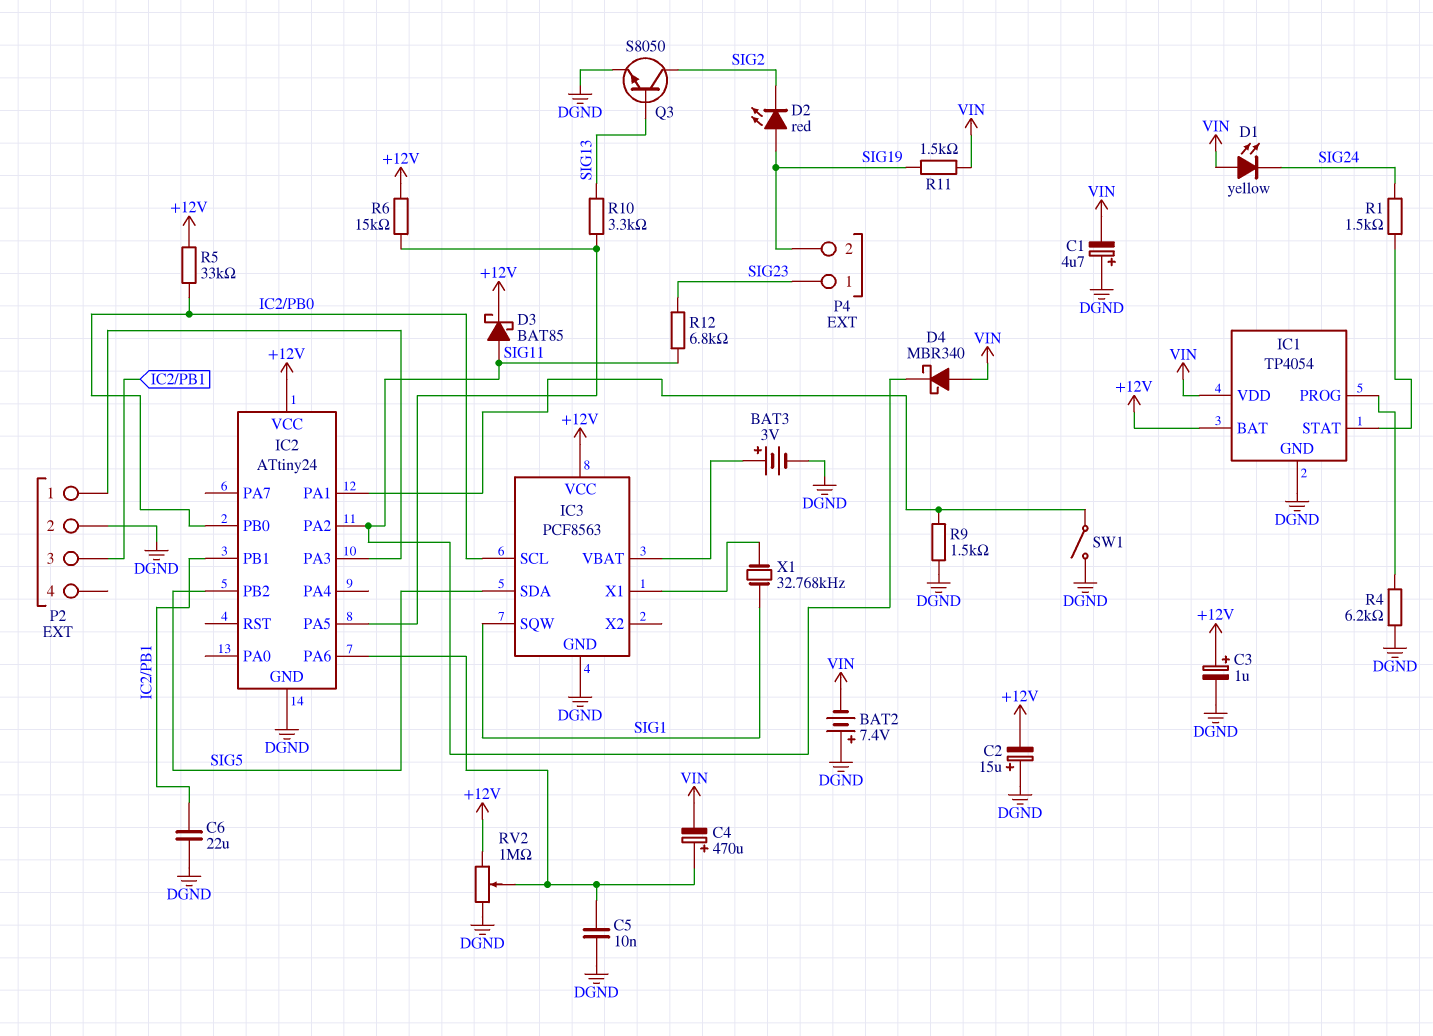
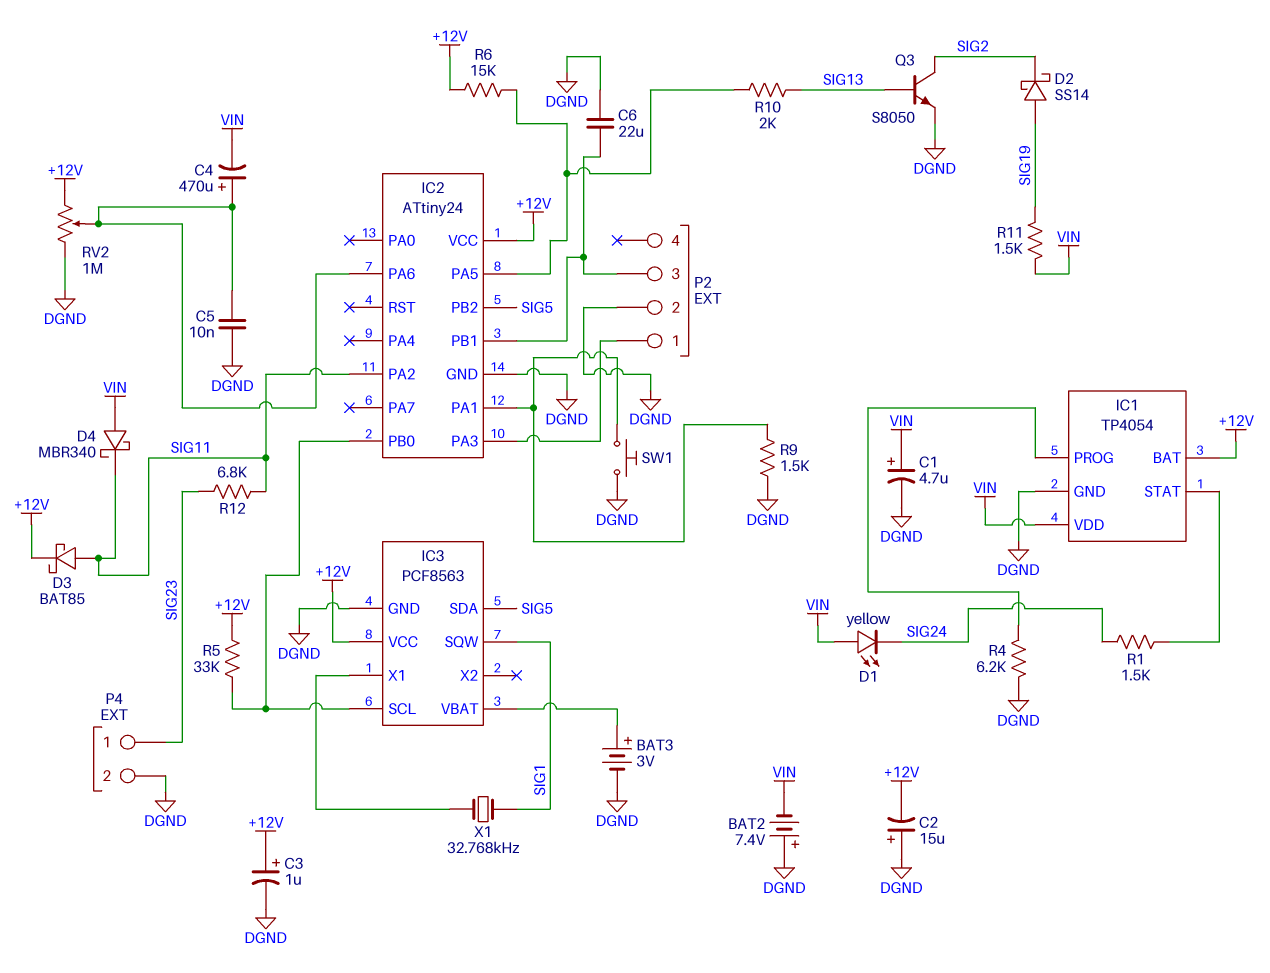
C1: 4.7uF (plus DGND, minus VIN) -> 4.7uF (plus VIN, minus DGND)
D2: LED red (A SIG19, K SIG2) -> schottky SS14 (A SIG19, K SIG2)
P4 pin 2: SIG19 -> DGND
R10: 3.3k (IC2/PA5, SIG13) -> 2k (IC2/PA5, SIG13)
SW1: switch (DGND, IC2/PA1) -> button (DGND, IC2/PA1)

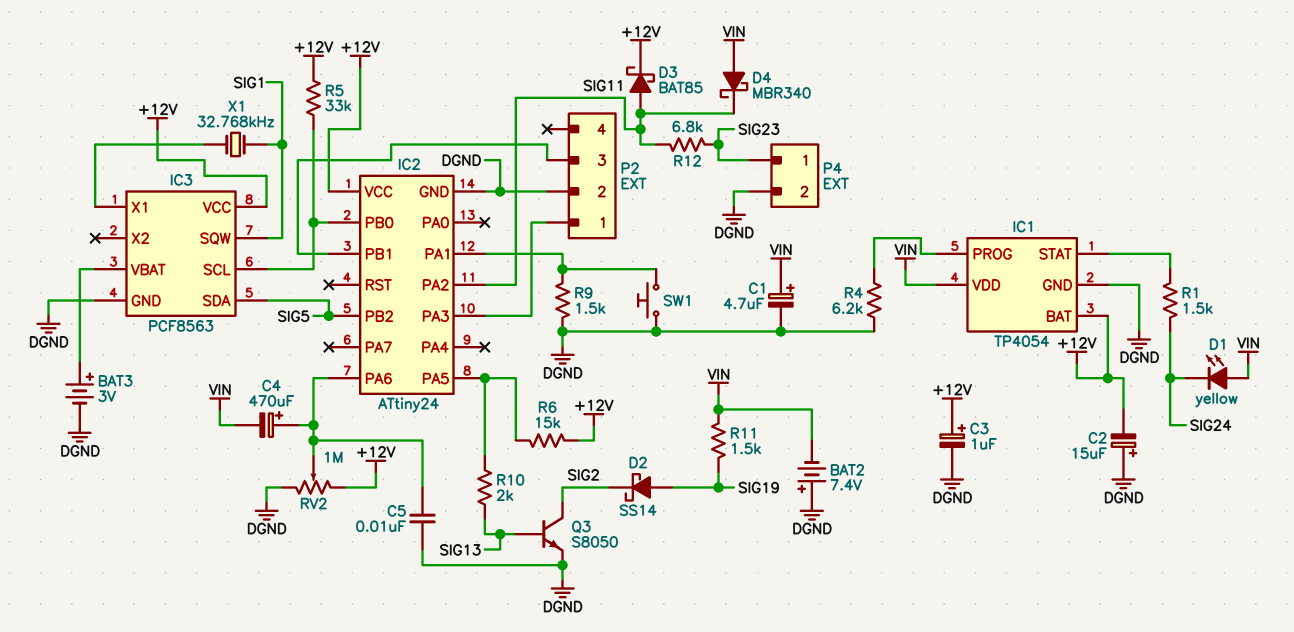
C6: 22uF (DGND, IC2/PB1) -> none

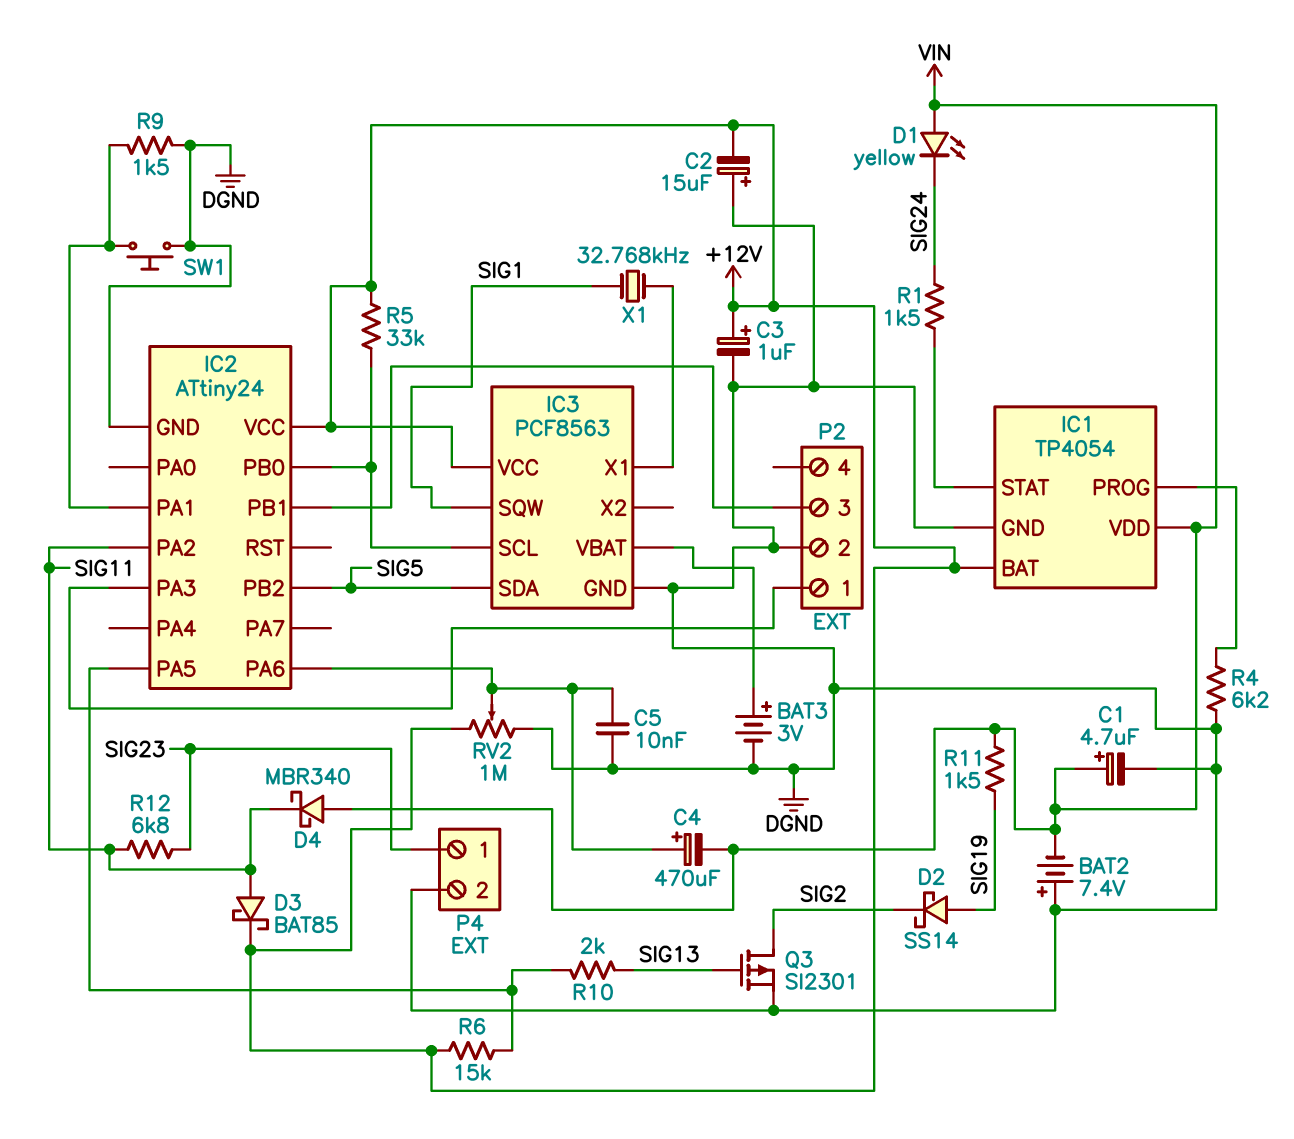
Q3: NPN S8050 (B SIG13, C SIG2, E DGND) -> PMOS SI2301 (G SIG13, D SIG2, S DGND)

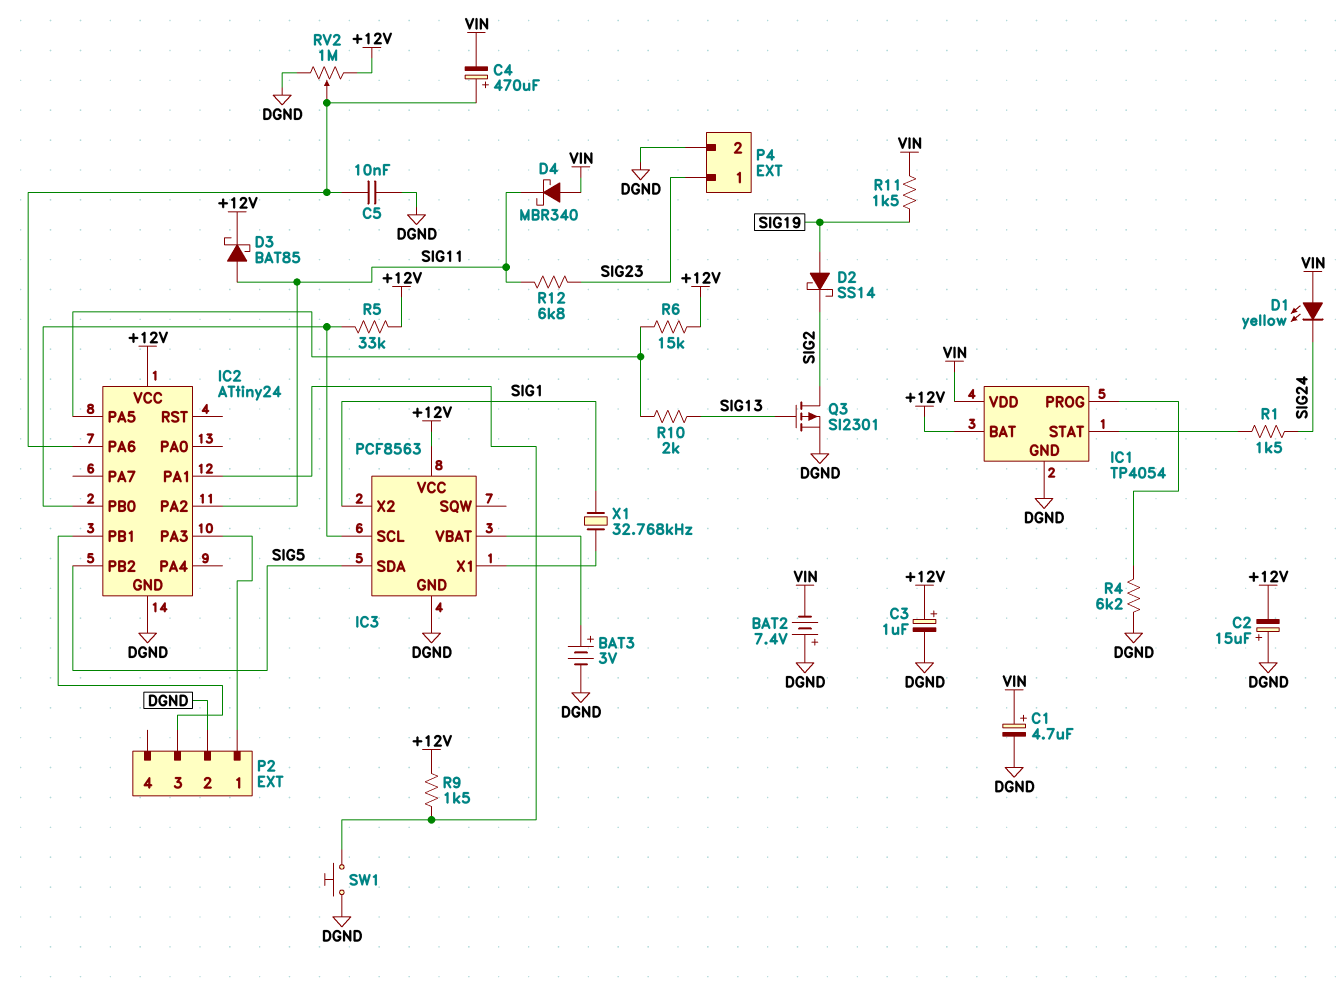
IC3 pin SQW: SIG1 -> none
IC3 pin X2: none -> SIG1
R9: 1.5k (DGND, IC2/PA1) -> 1.5k (+12V, IC2/PA1)

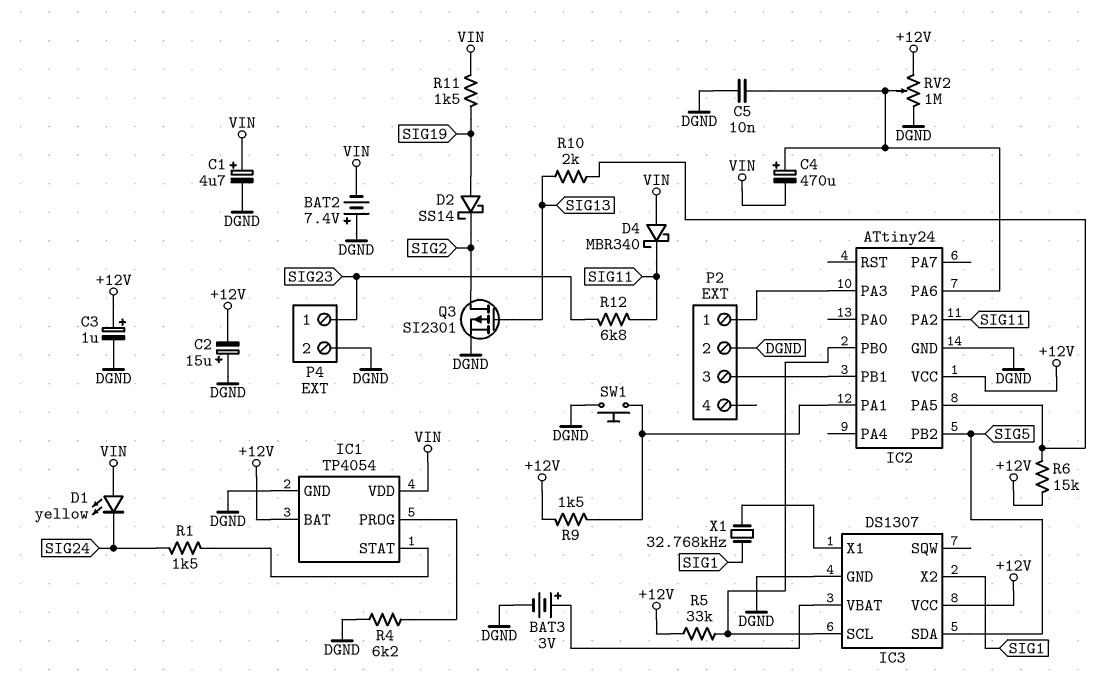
D3: schottky BAT85 (A SIG11, K +12V) -> none
IC3: PCF8563 -> DS1307

